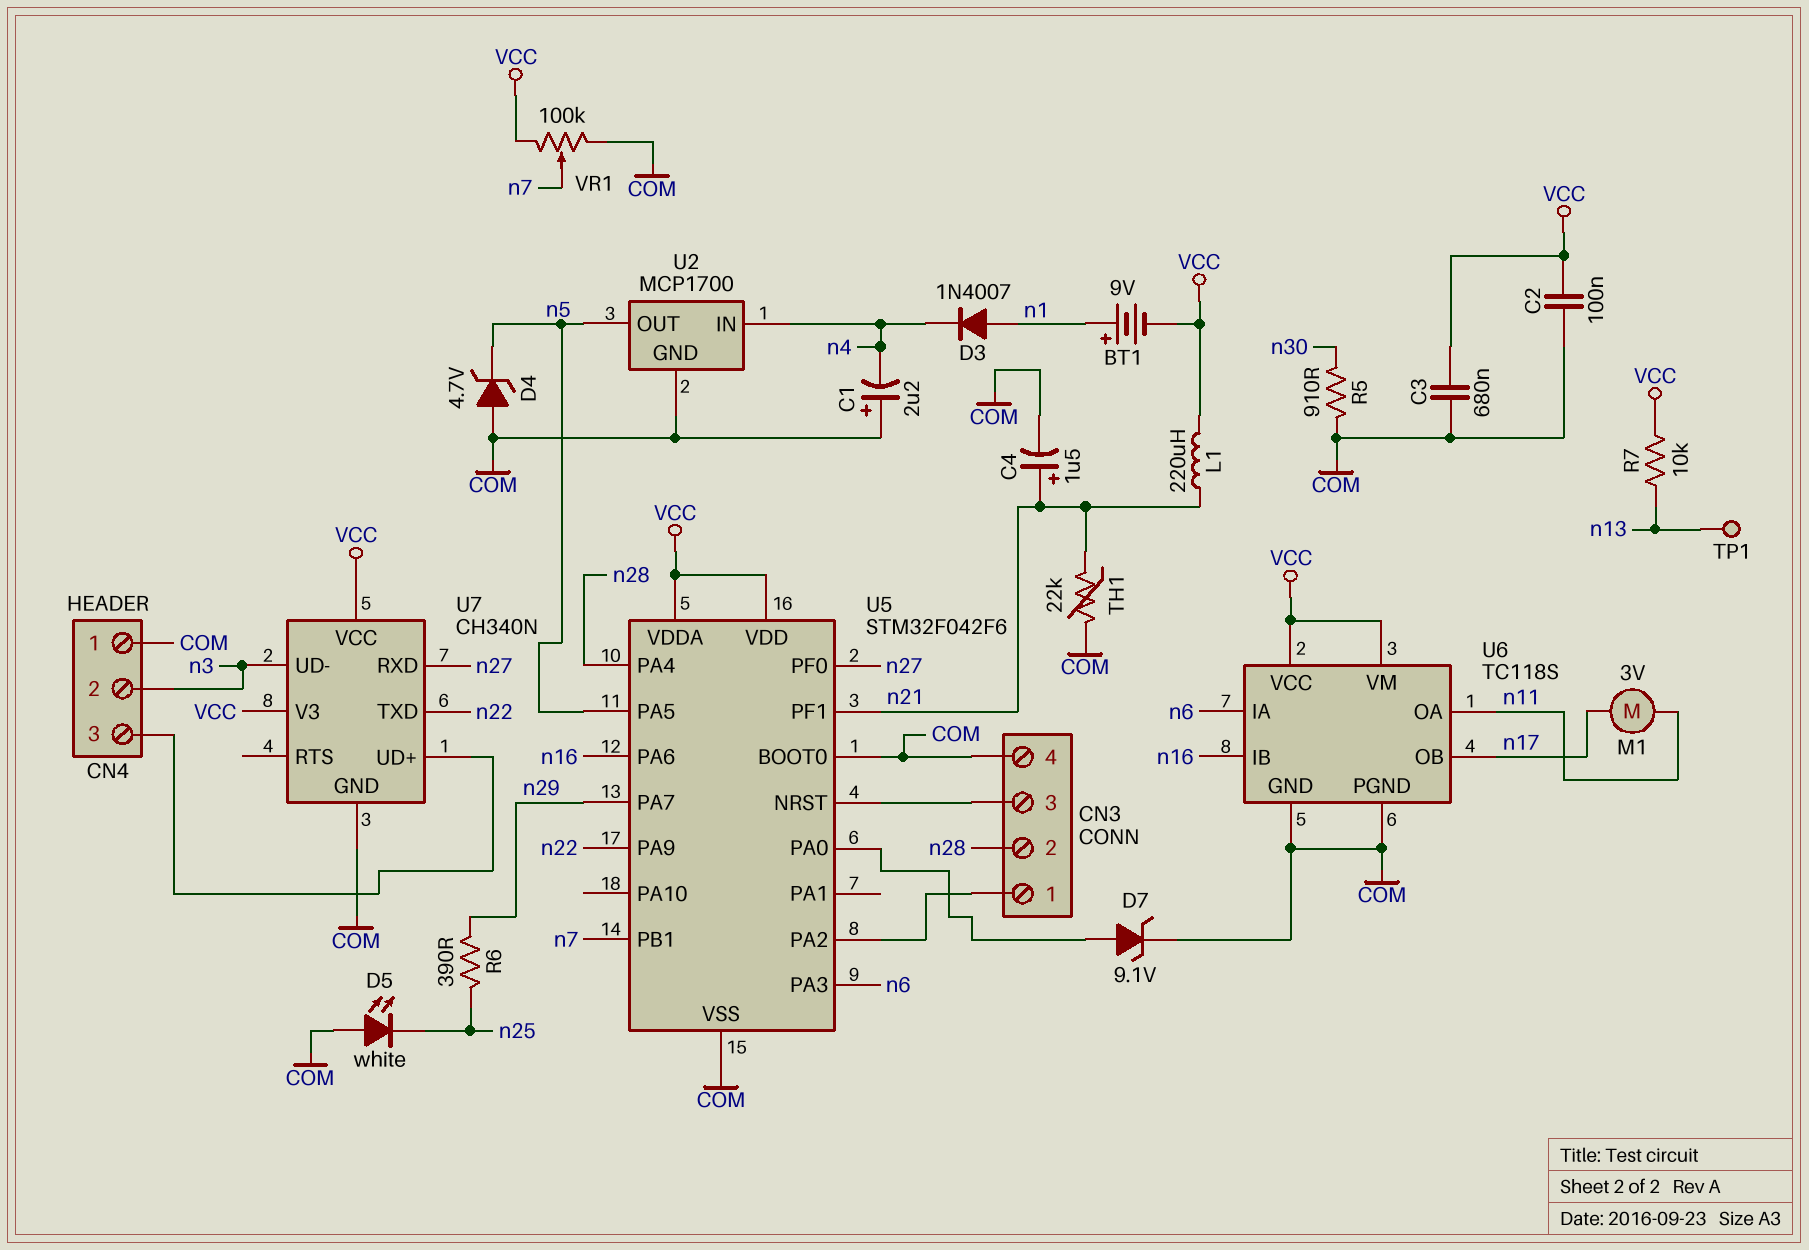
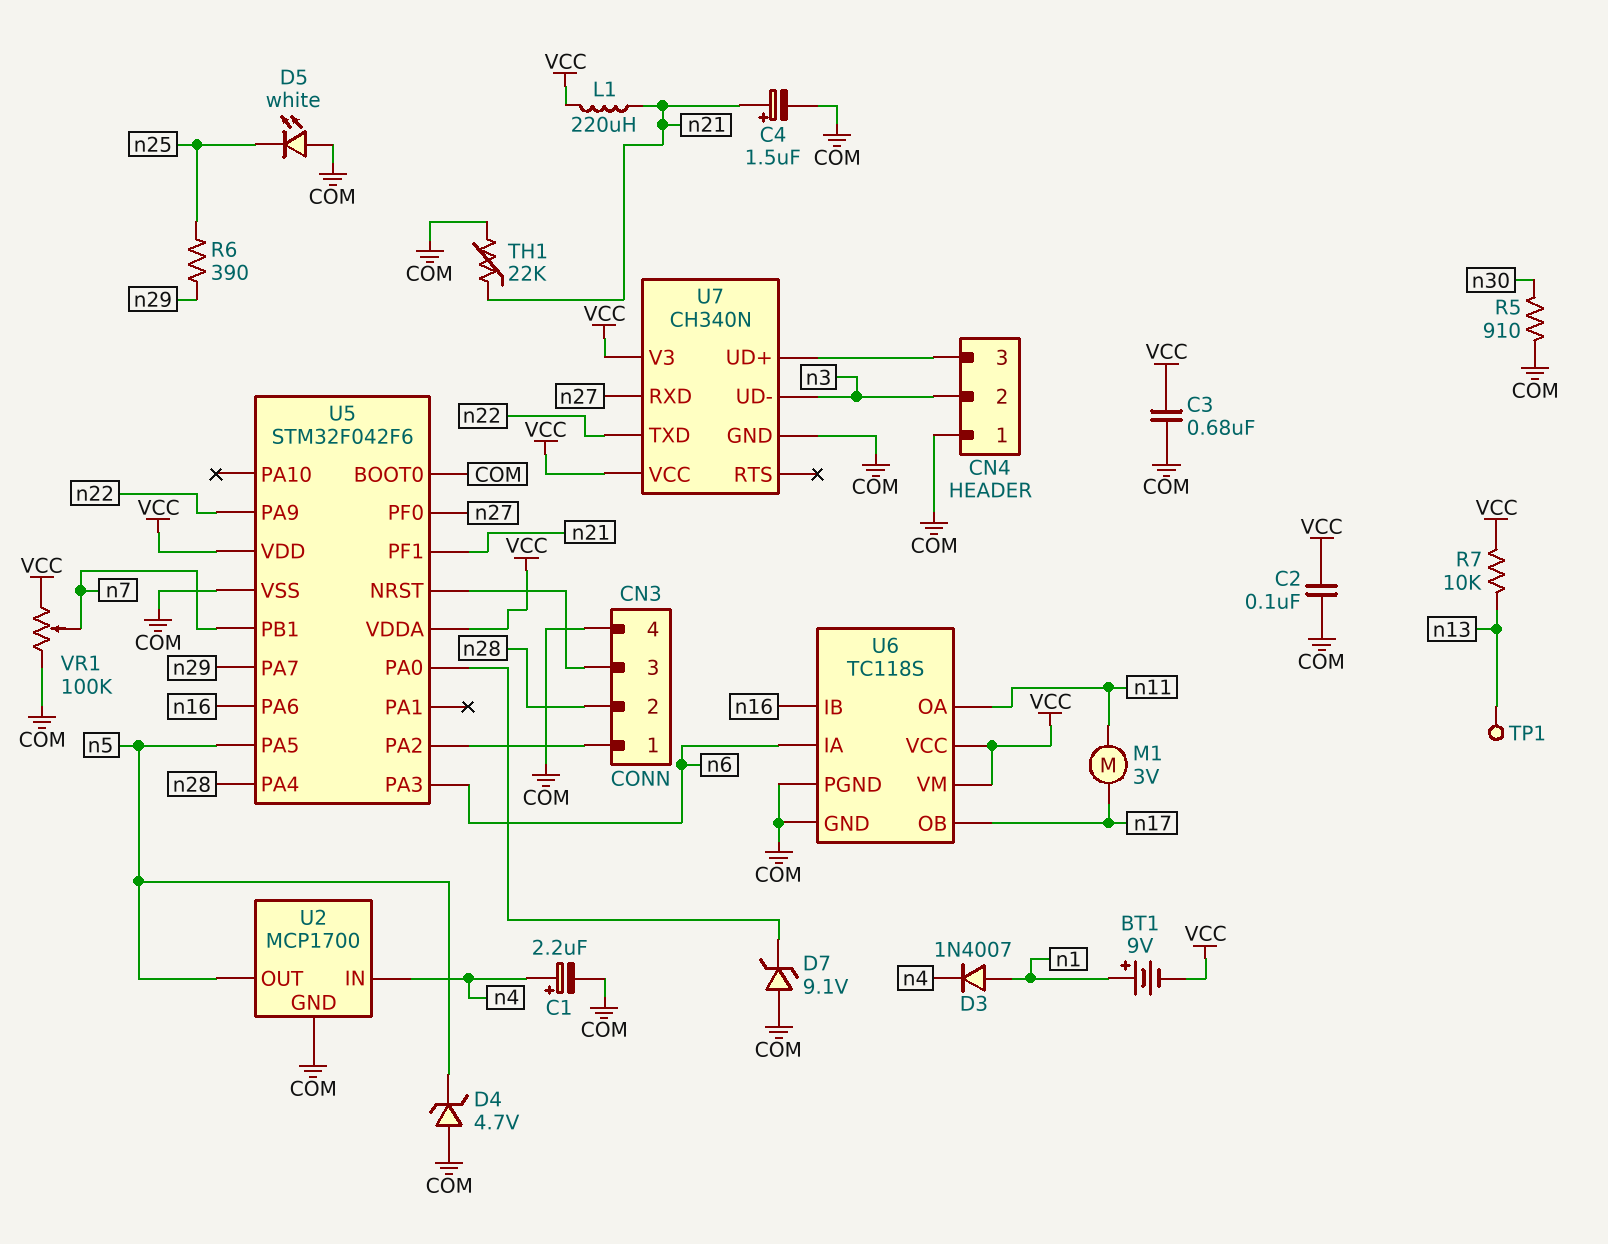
C1: 2.2uF (plus COM, minus n4) -> 2.2uF (plus n4, minus COM)
D7: zener 9.1V (A U5/PA0, K COM) -> zener 9.1V (A COM, K U5/PA0)

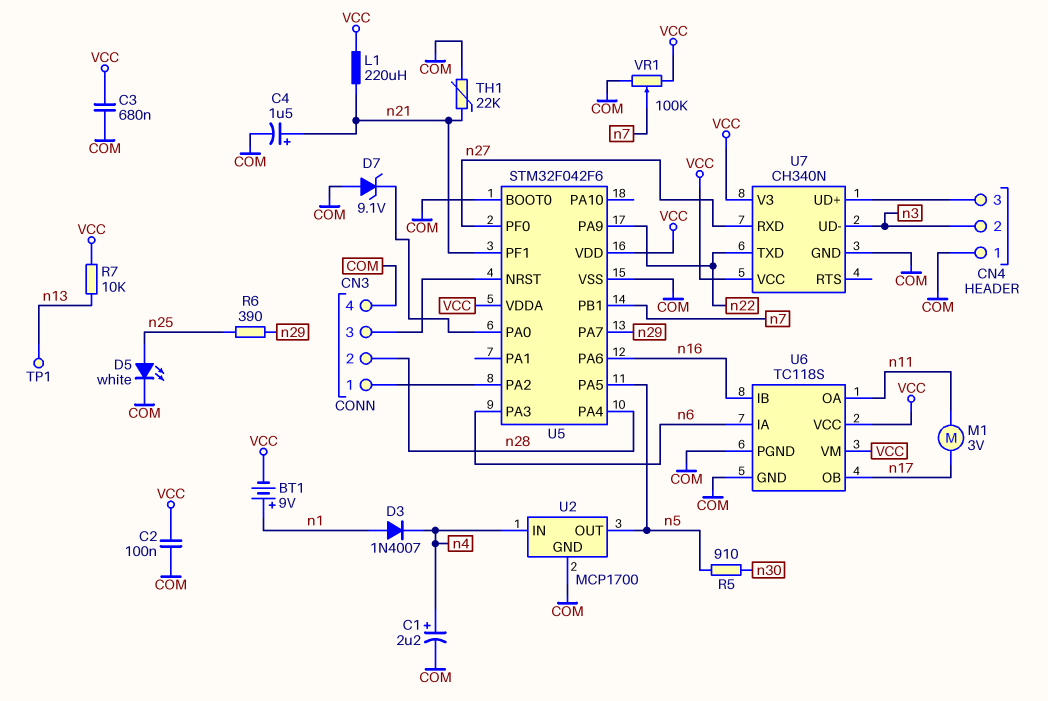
D4: zener 4.7V (A COM, K n5) -> none
D5: LED white (A COM, K n25) -> LED white (A n25, K COM)
R5: 910 (COM, n30) -> 910 (n5, n30)

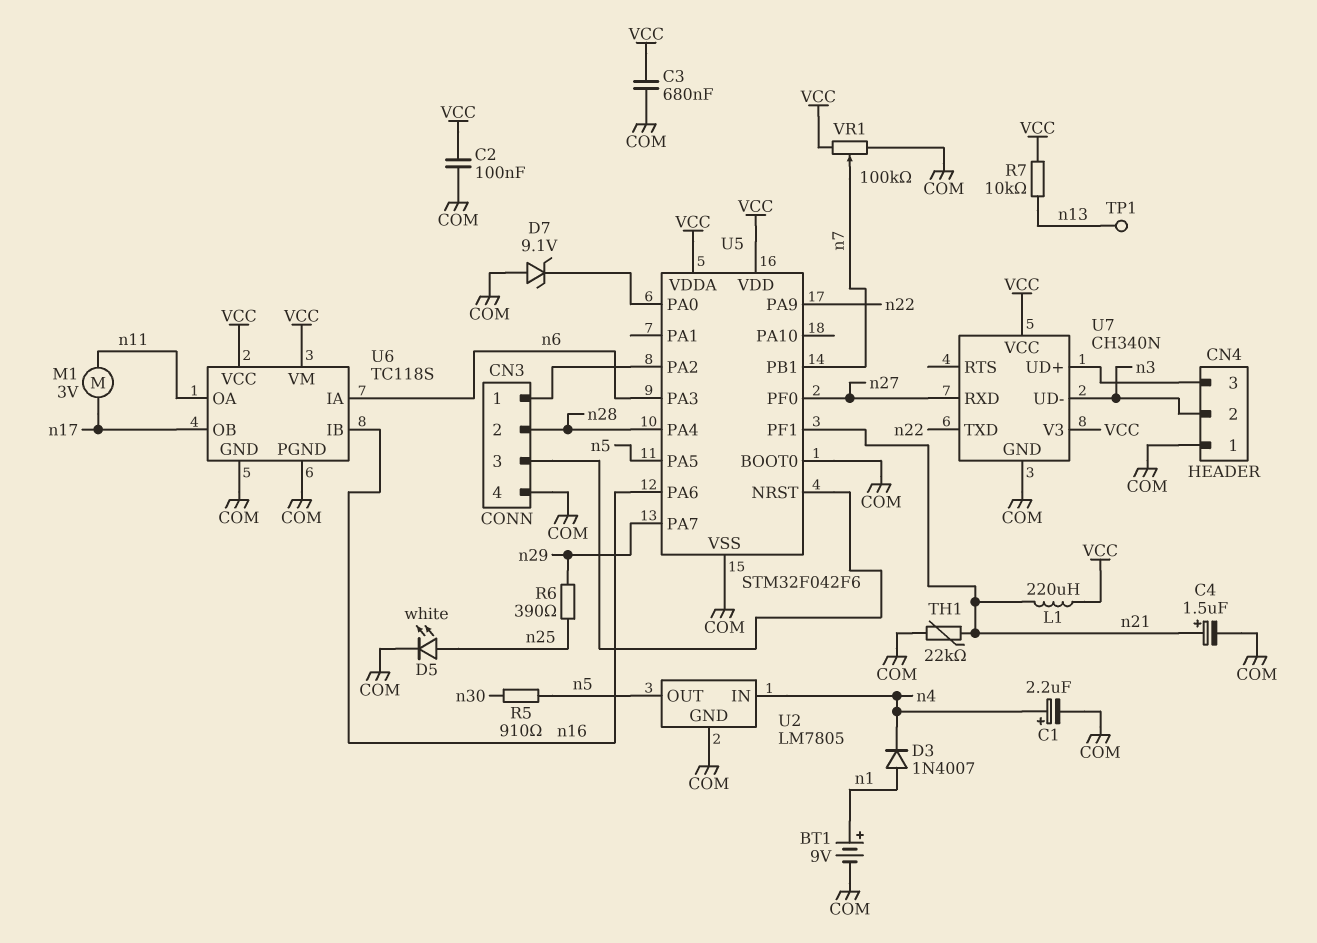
BT1: 9V (plus n1, minus VCC) -> 9V (plus n1, minus COM)
U2: MCP1700 -> LM7805

